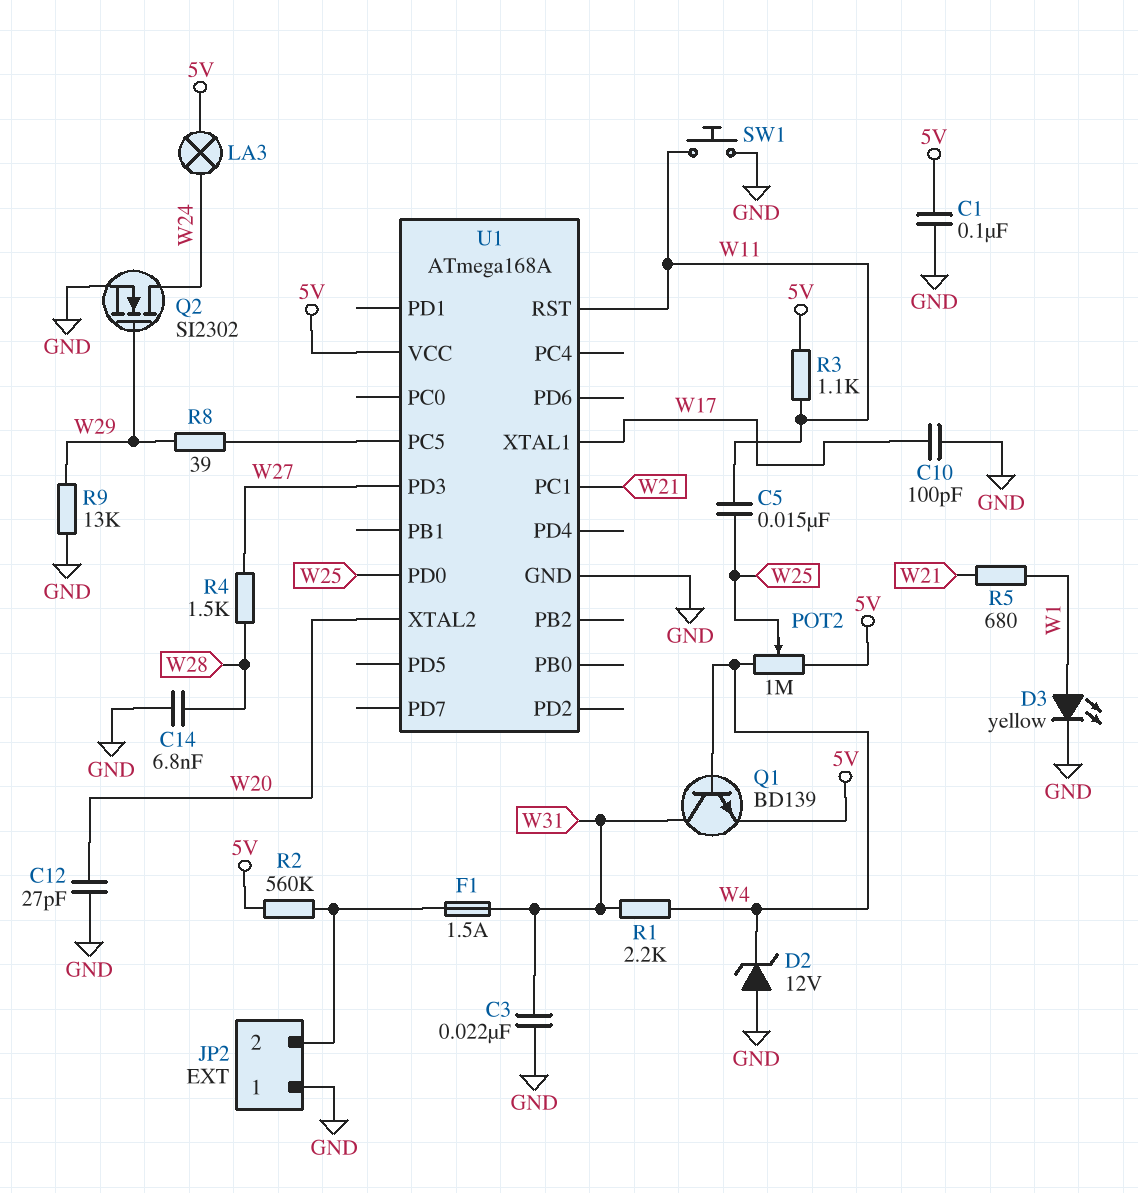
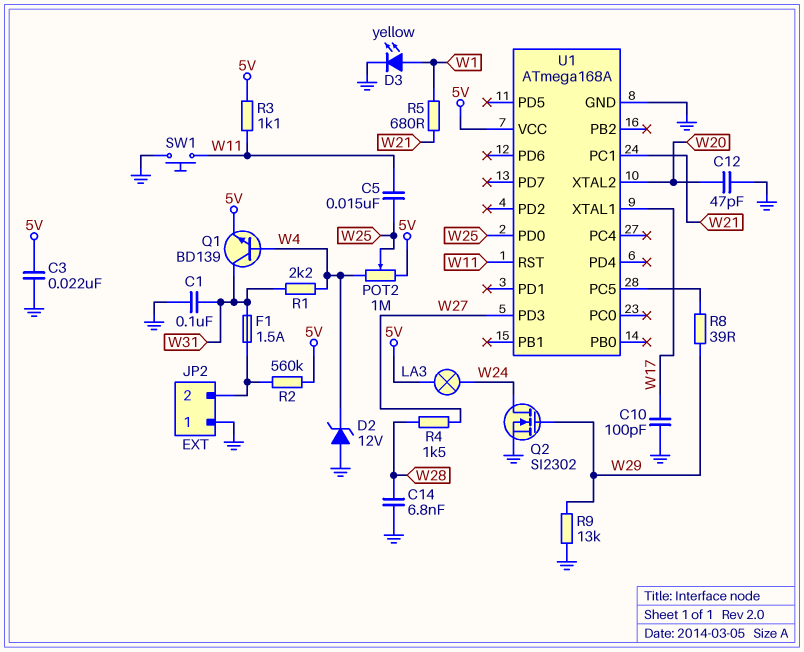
C1: 100nF (5V, GND) -> 100nF (GND, W31)
C3: 22nF (GND, W31) -> 22nF (5V, GND)
C12: 27pF (GND, W20) -> 47pF (GND, W20)

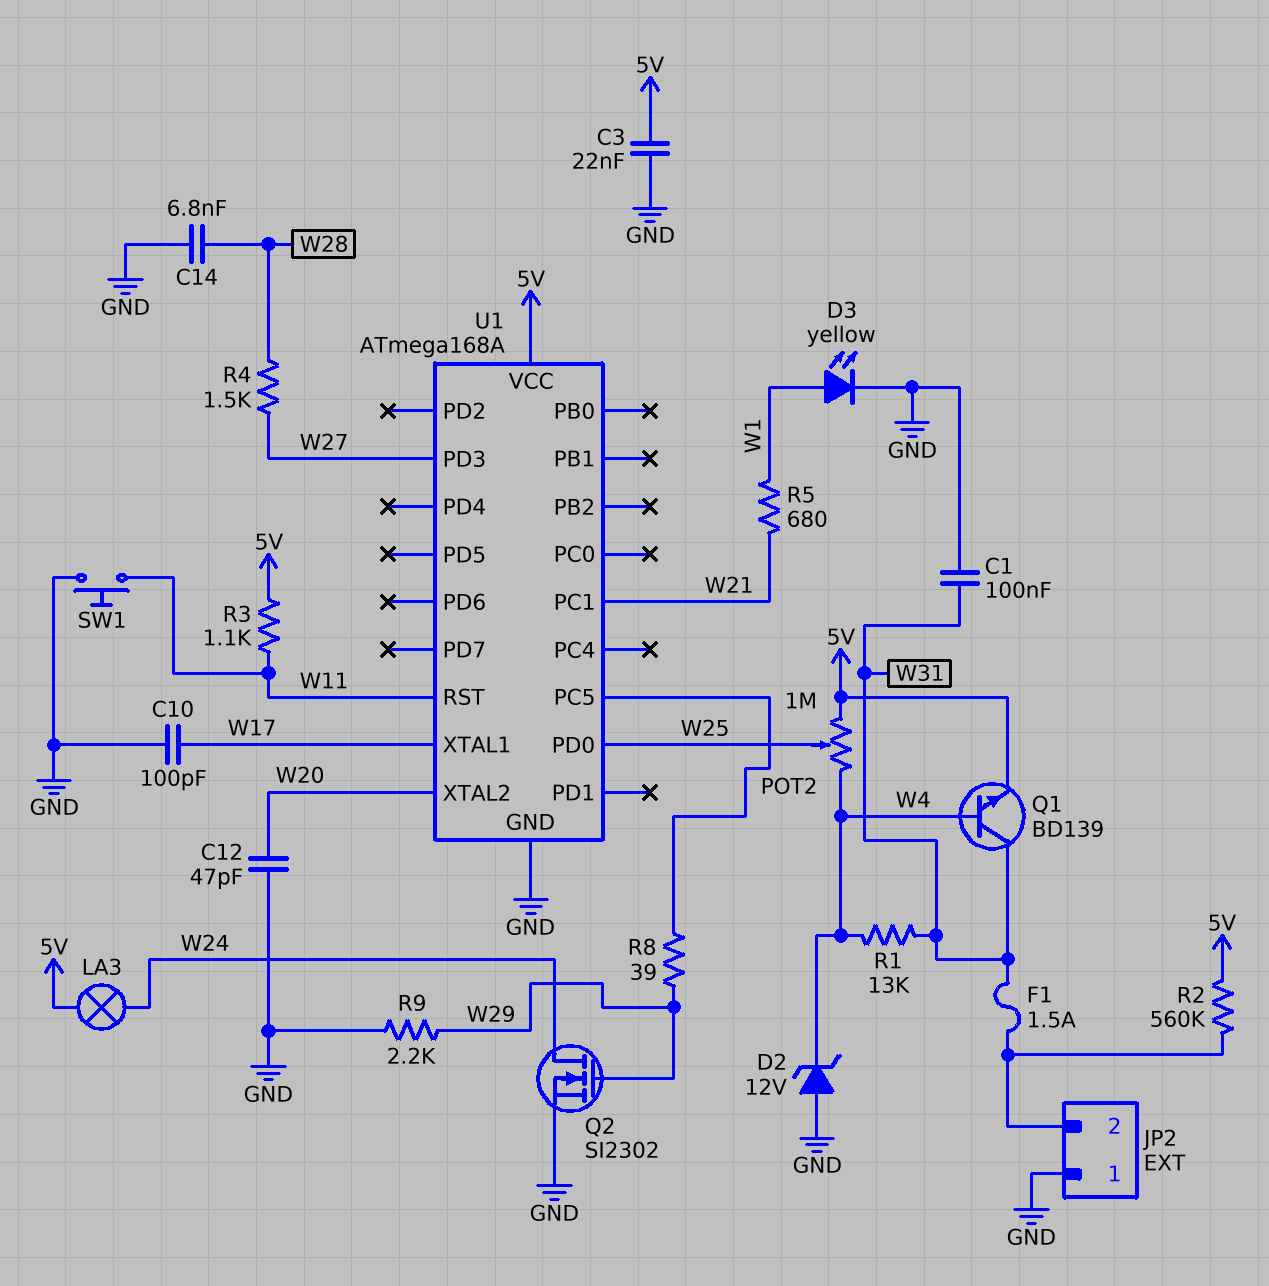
C5: 15nF (W11, W25) -> none
R1: 2.2k (W4, W31) -> 13k (W4, W31)
R9: 13k (GND, W29) -> 2.2k (GND, W29)

